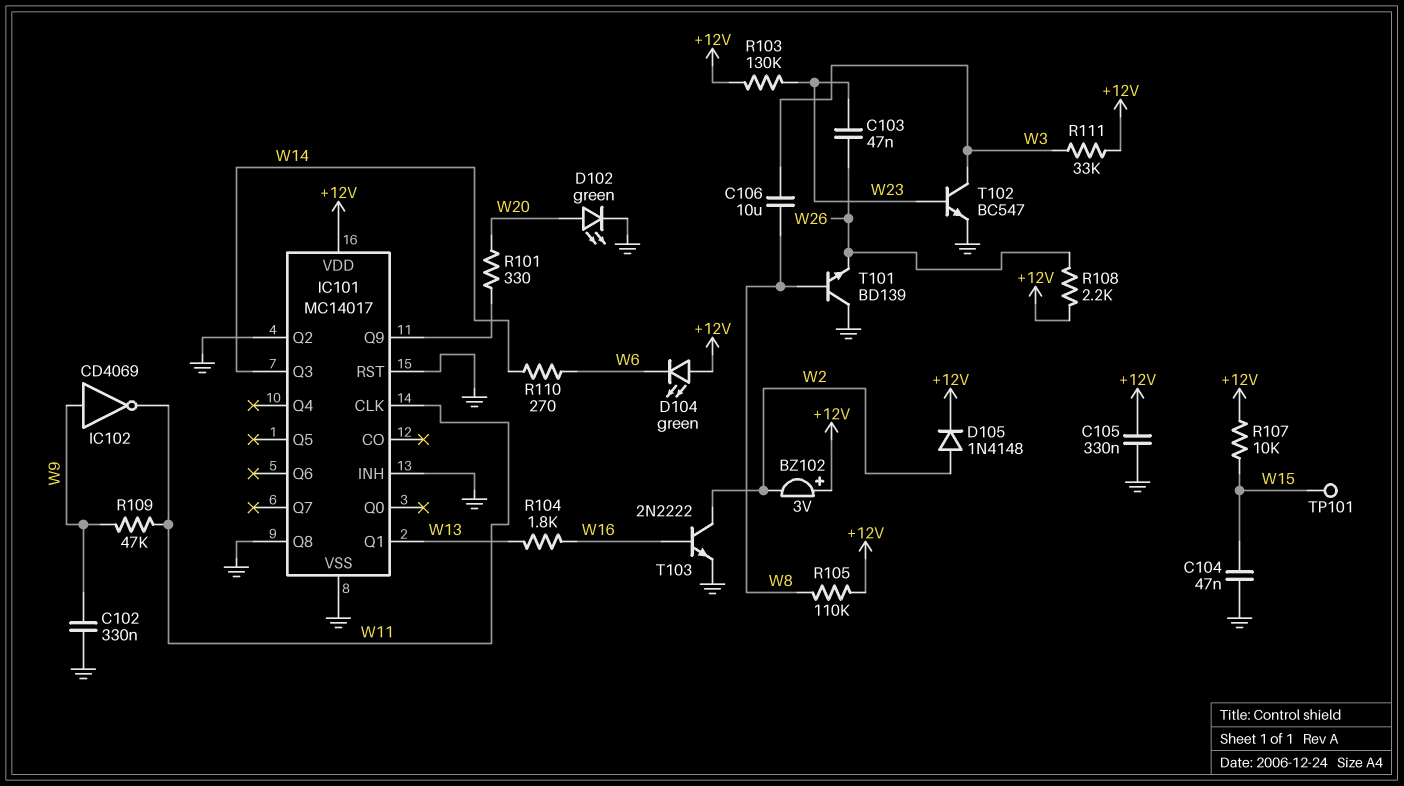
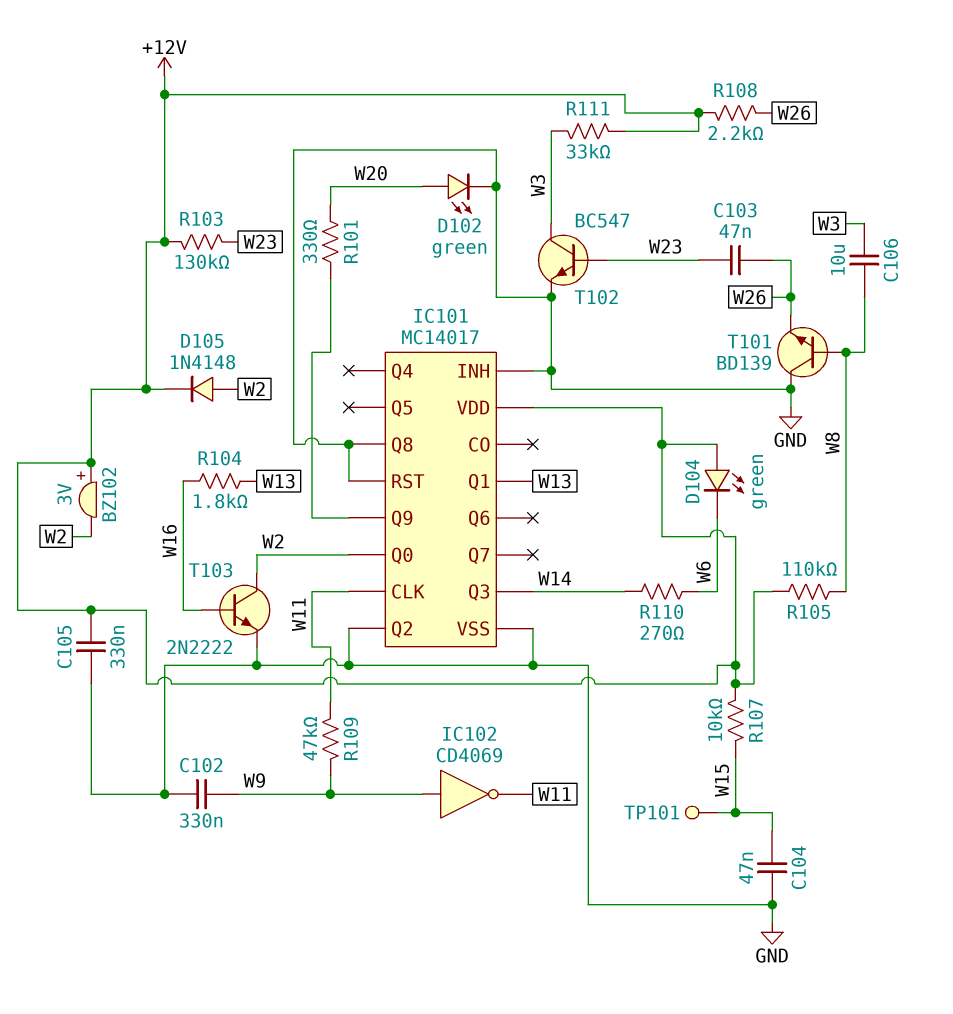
IC101 pin Q0: none -> W2

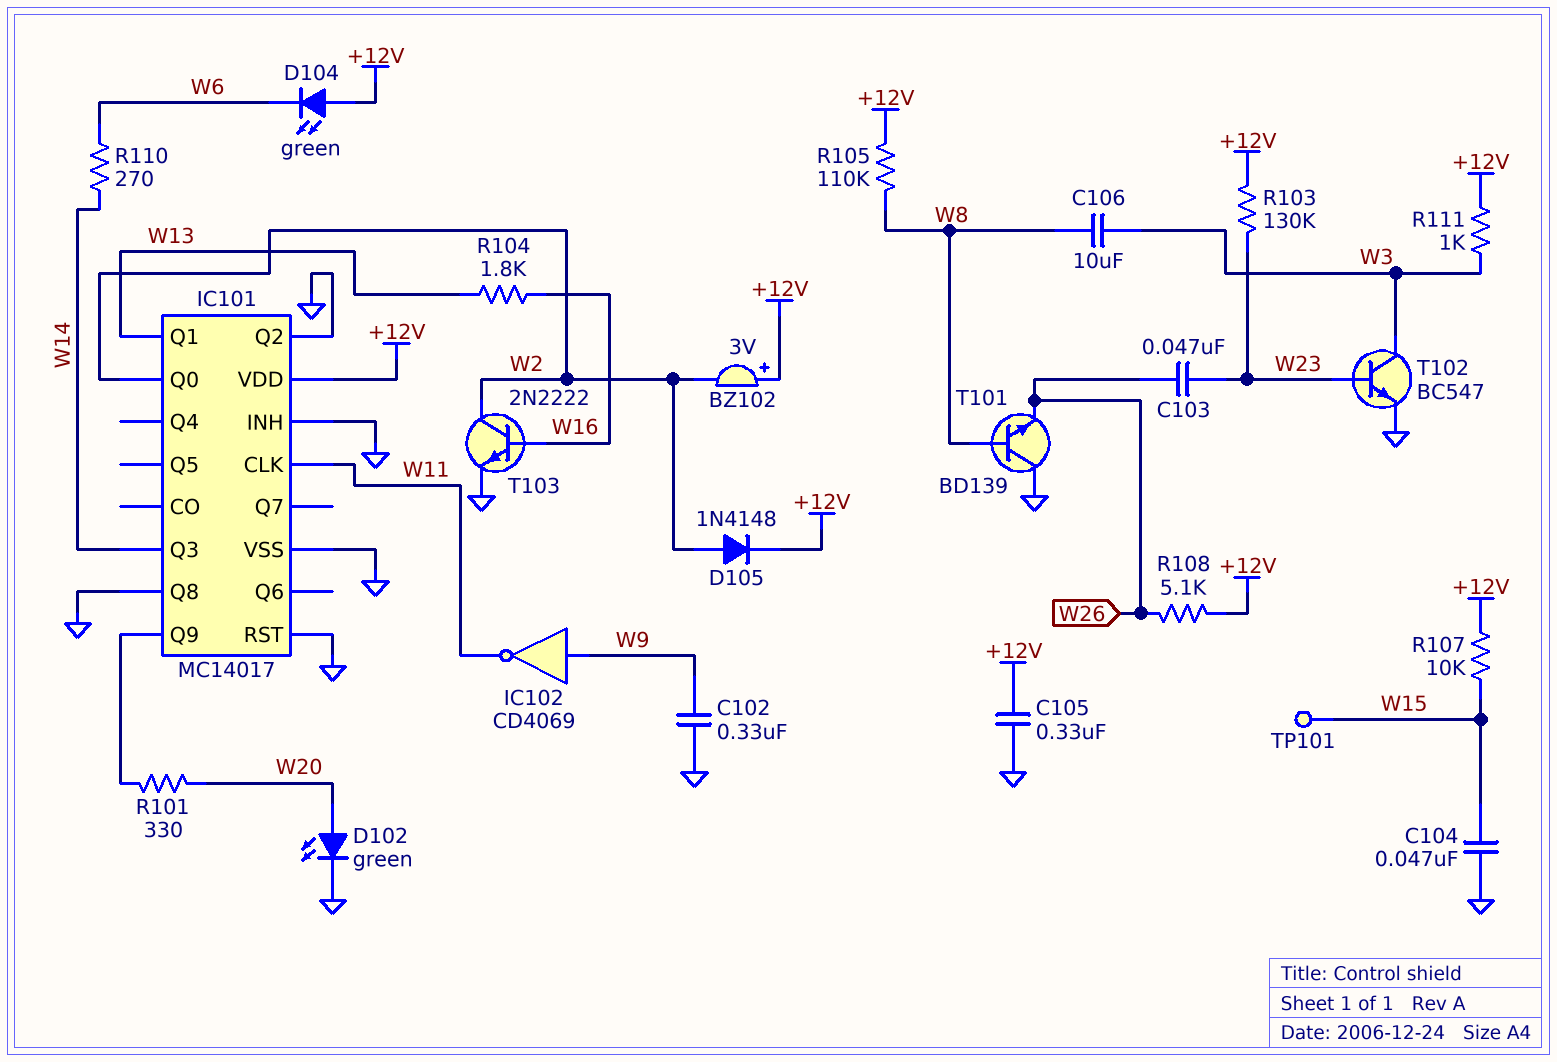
R108: 2.2k (+12V, W26) -> 5.1k (+12V, W26)
R109: 47k (W9, W11) -> none
R111: 33k (+12V, W3) -> 1k (+12V, W3)

